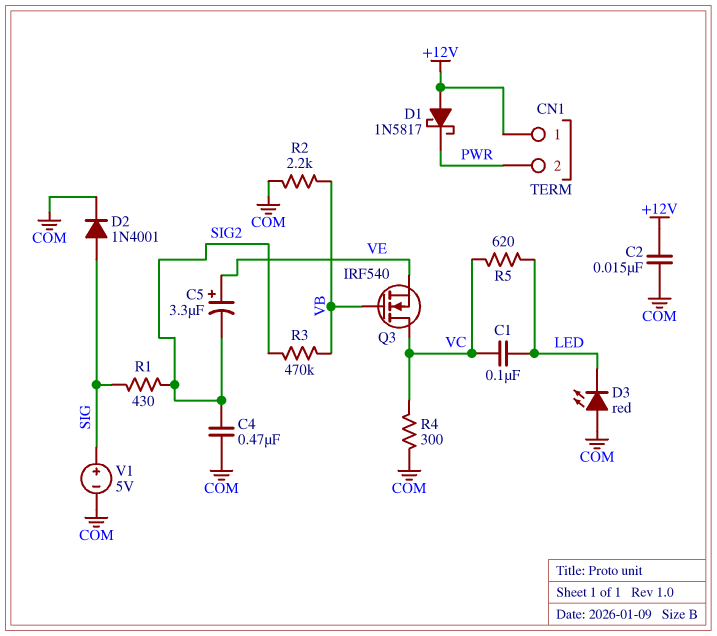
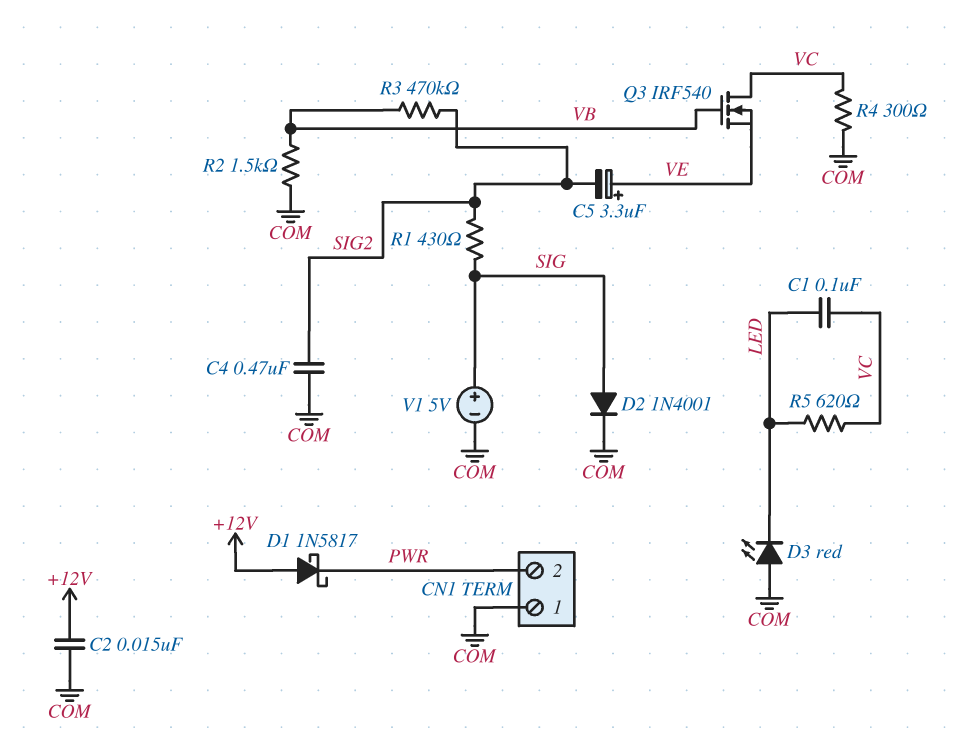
CN1 pin 1: +12V -> COM
R2: 2.2k (COM, VB) -> 1.5k (COM, VB)

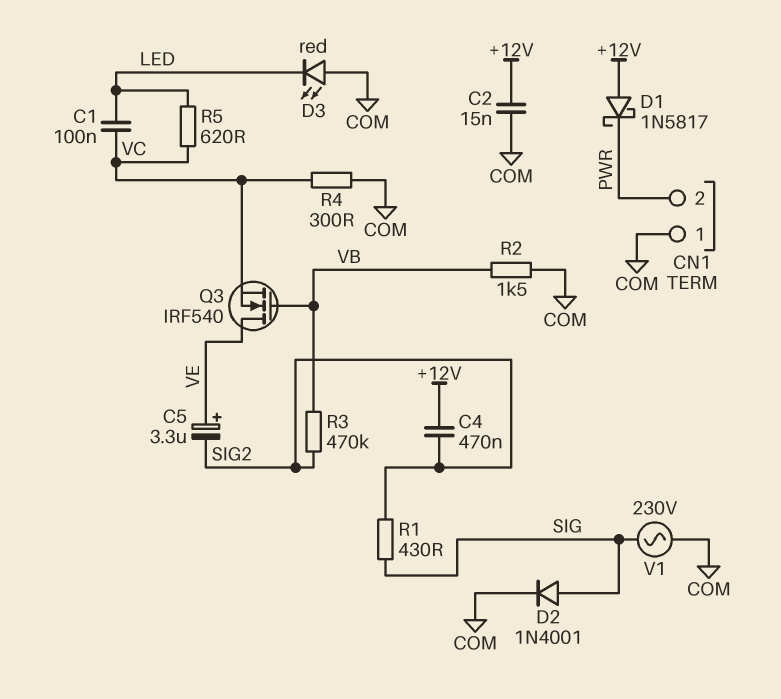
C4: 470nF (COM, SIG2) -> 470nF (+12V, SIG2)
Q3: NMOS IRF540 (G VB, D VC, S VE) -> NMOS IRF540 (G VB, D VE, S VC)
V1: 5V (plus SIG, minus COM) -> AC 230V (COM, SIG)

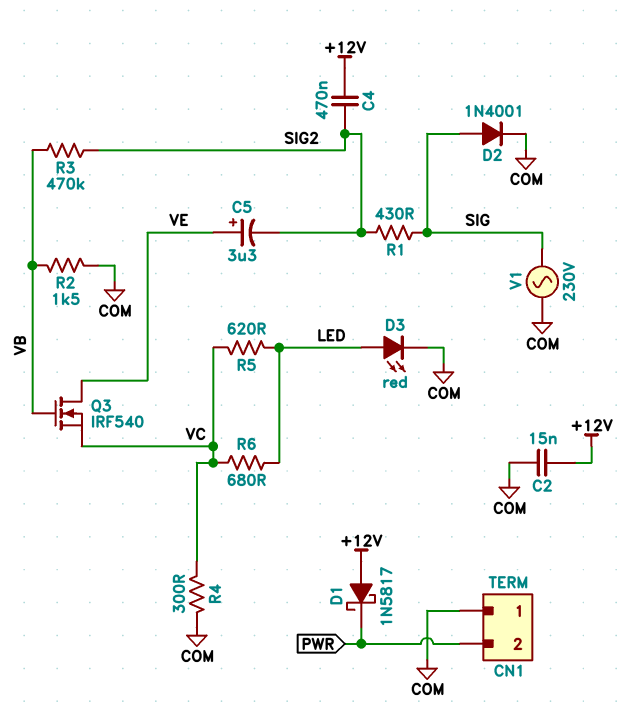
C1: 100nF (LED, VC) -> none
D3: LED red (A COM, K LED) -> LED red (A LED, K COM)
R6: none -> 680 (LED, VC)

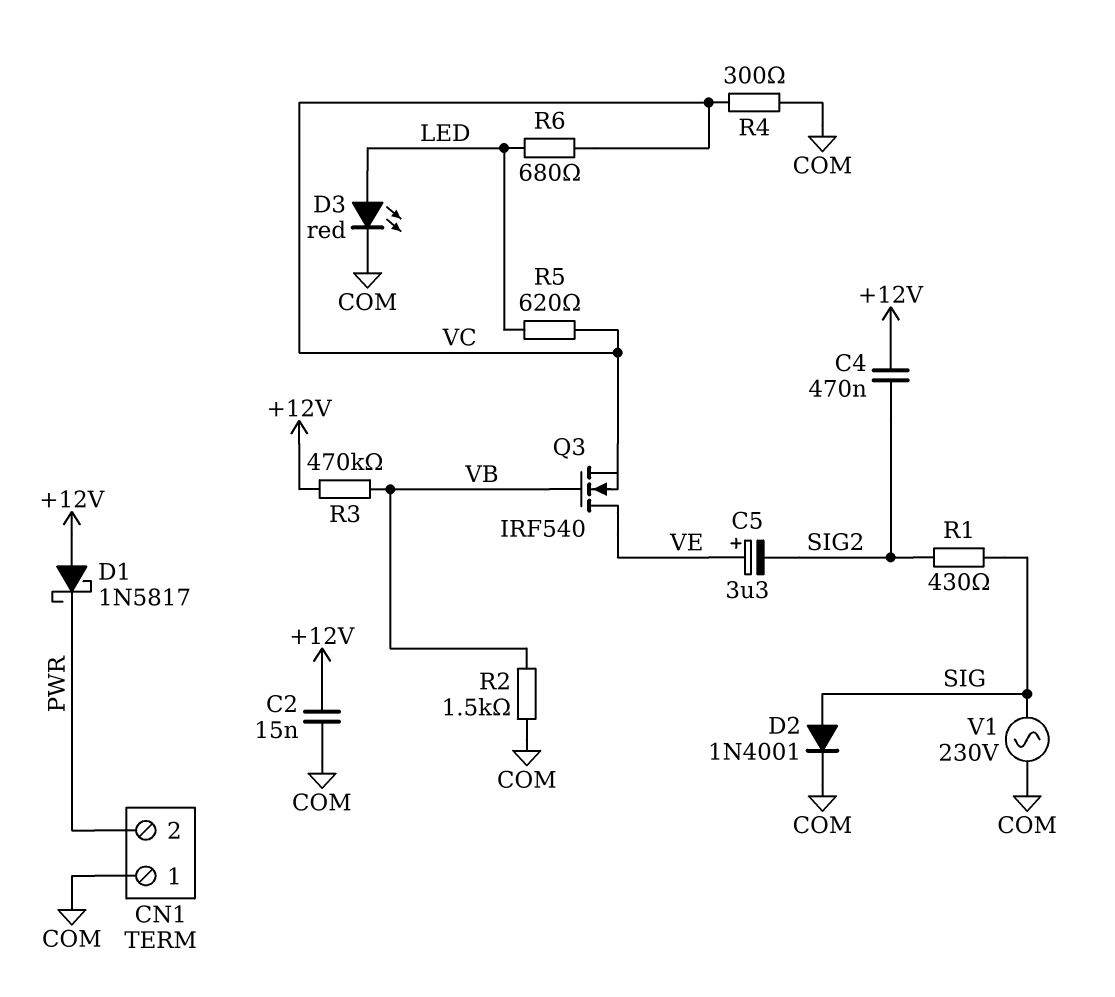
R3: 470k (SIG2, VB) -> 470k (+12V, VB)

